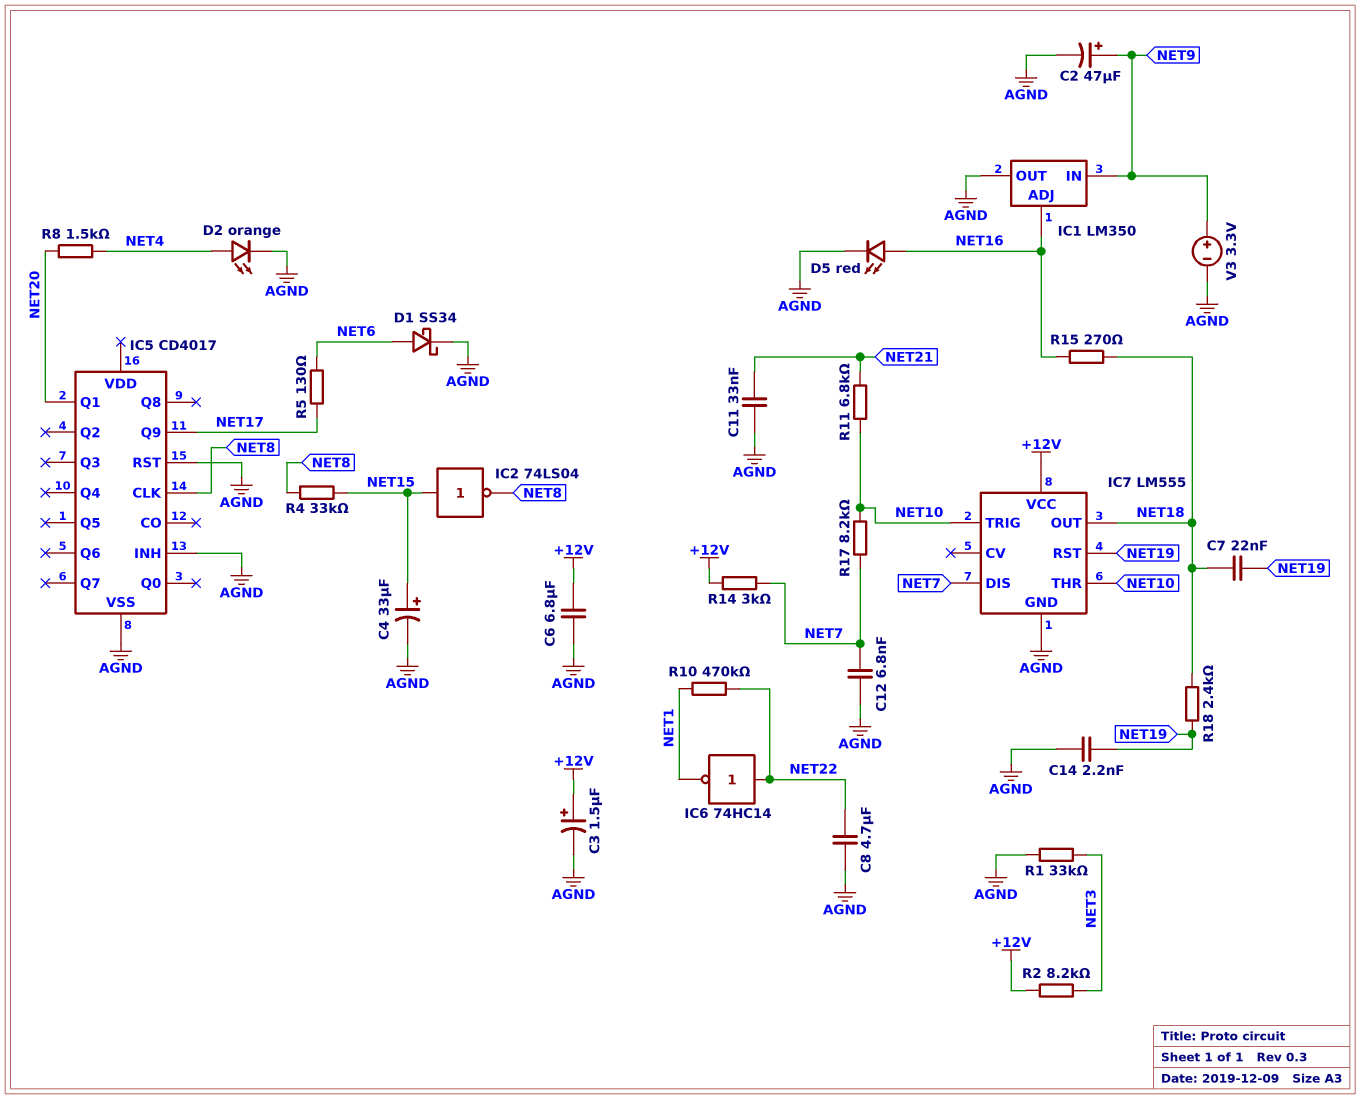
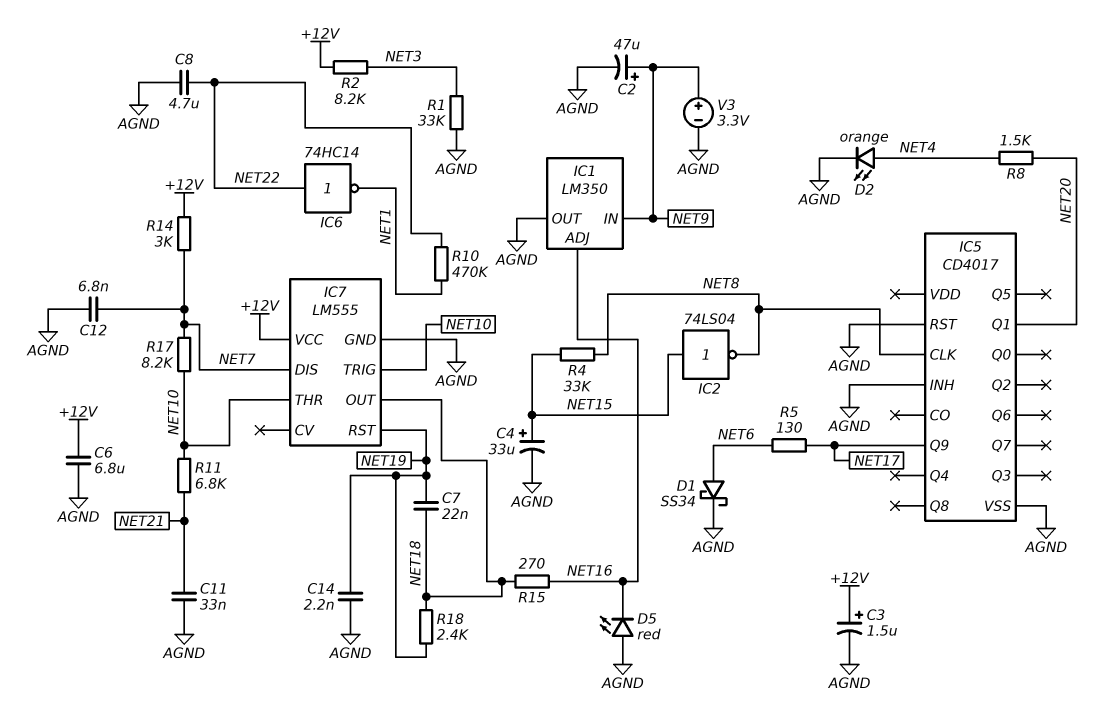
D5: LED red (A NET16, K AGND) -> LED red (A AGND, K NET16)

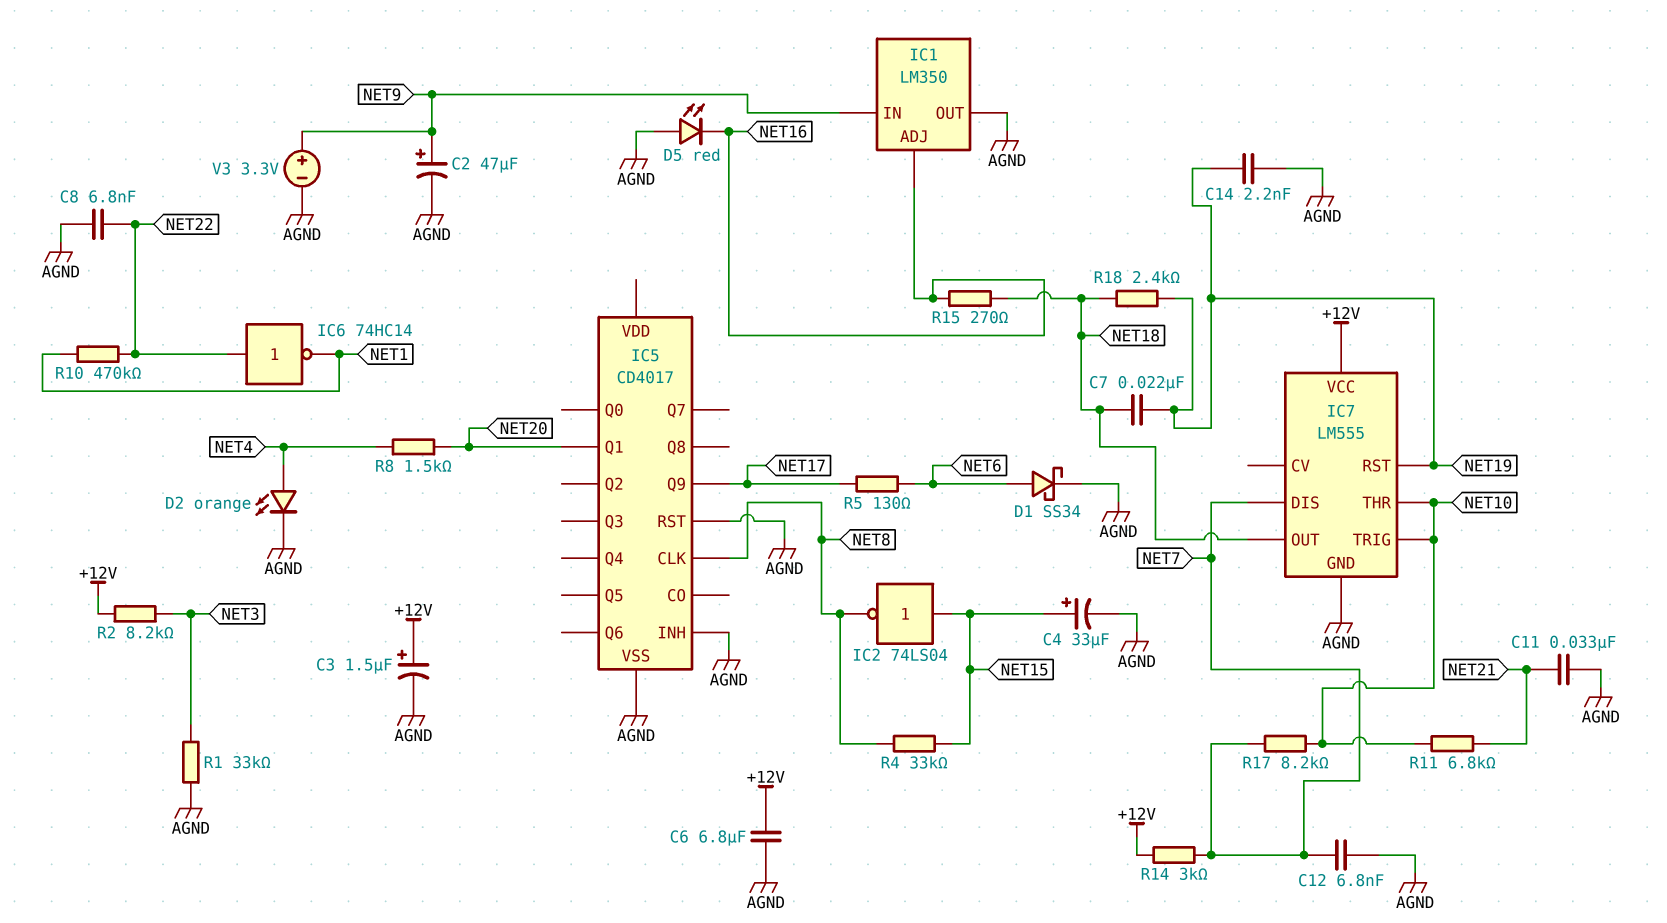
C8: 4.7uF (AGND, NET22) -> 6.8nF (AGND, NET22)

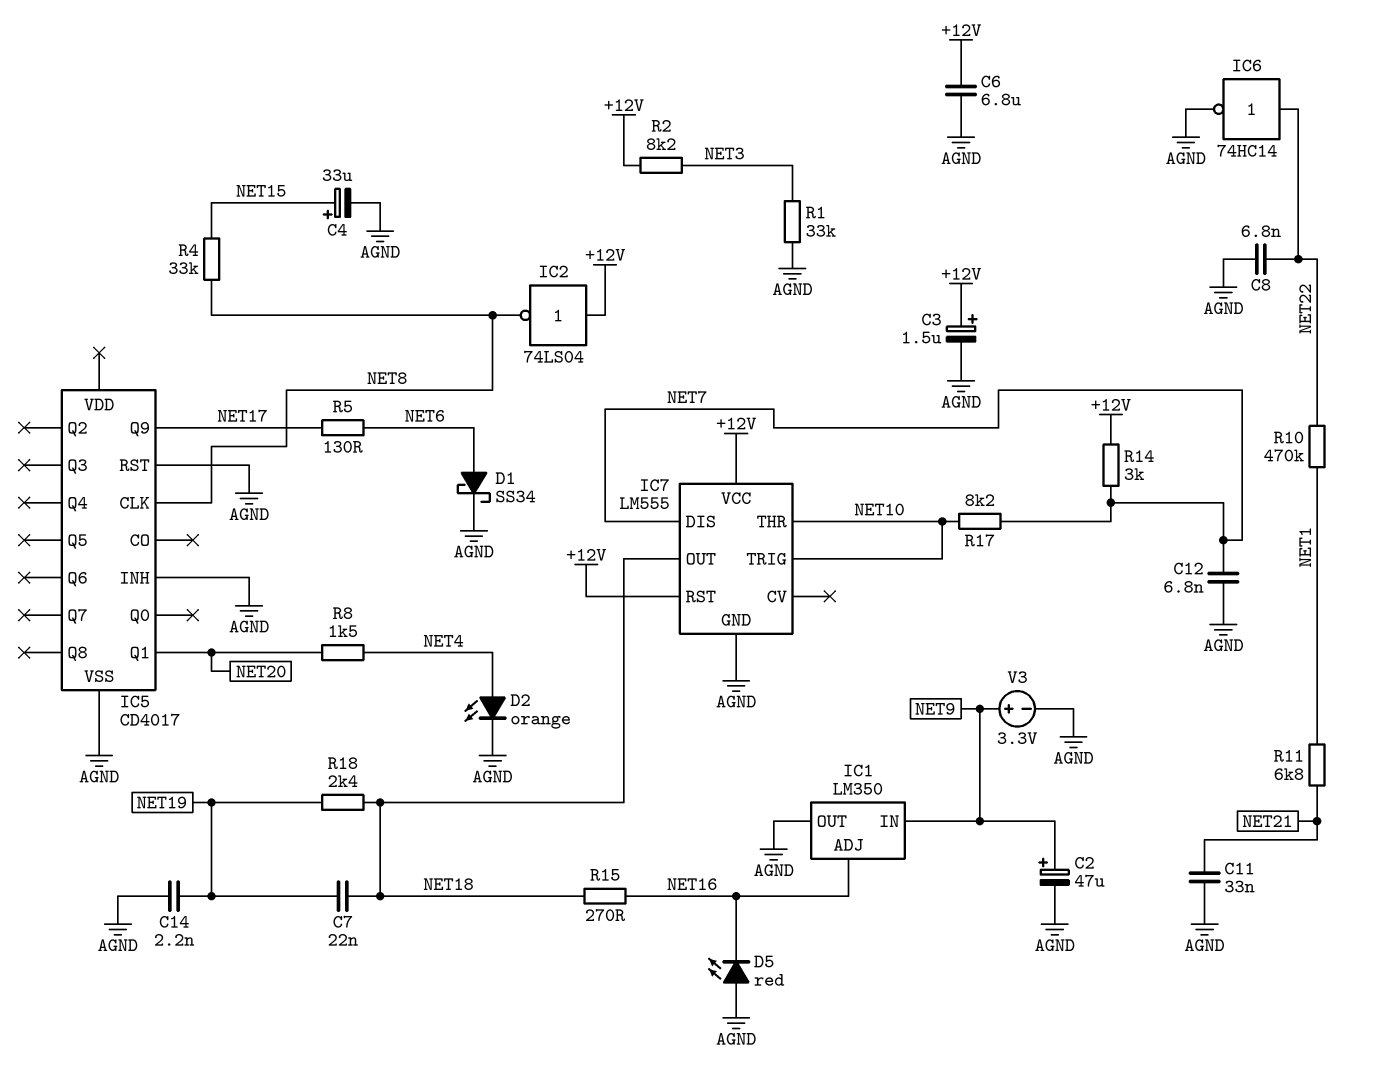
IC2: NOT 74LS04 (in NET15, out NET8) -> NOT 74LS04 (in +12V, out NET8)
IC6: NOT 74HC14 (in NET22, out NET1) -> NOT 74HC14 (in NET22, out AGND)
IC7 pin RST: NET19 -> +12V
R11: 6.8k (NET10, NET21) -> 6.8k (NET1, NET21)

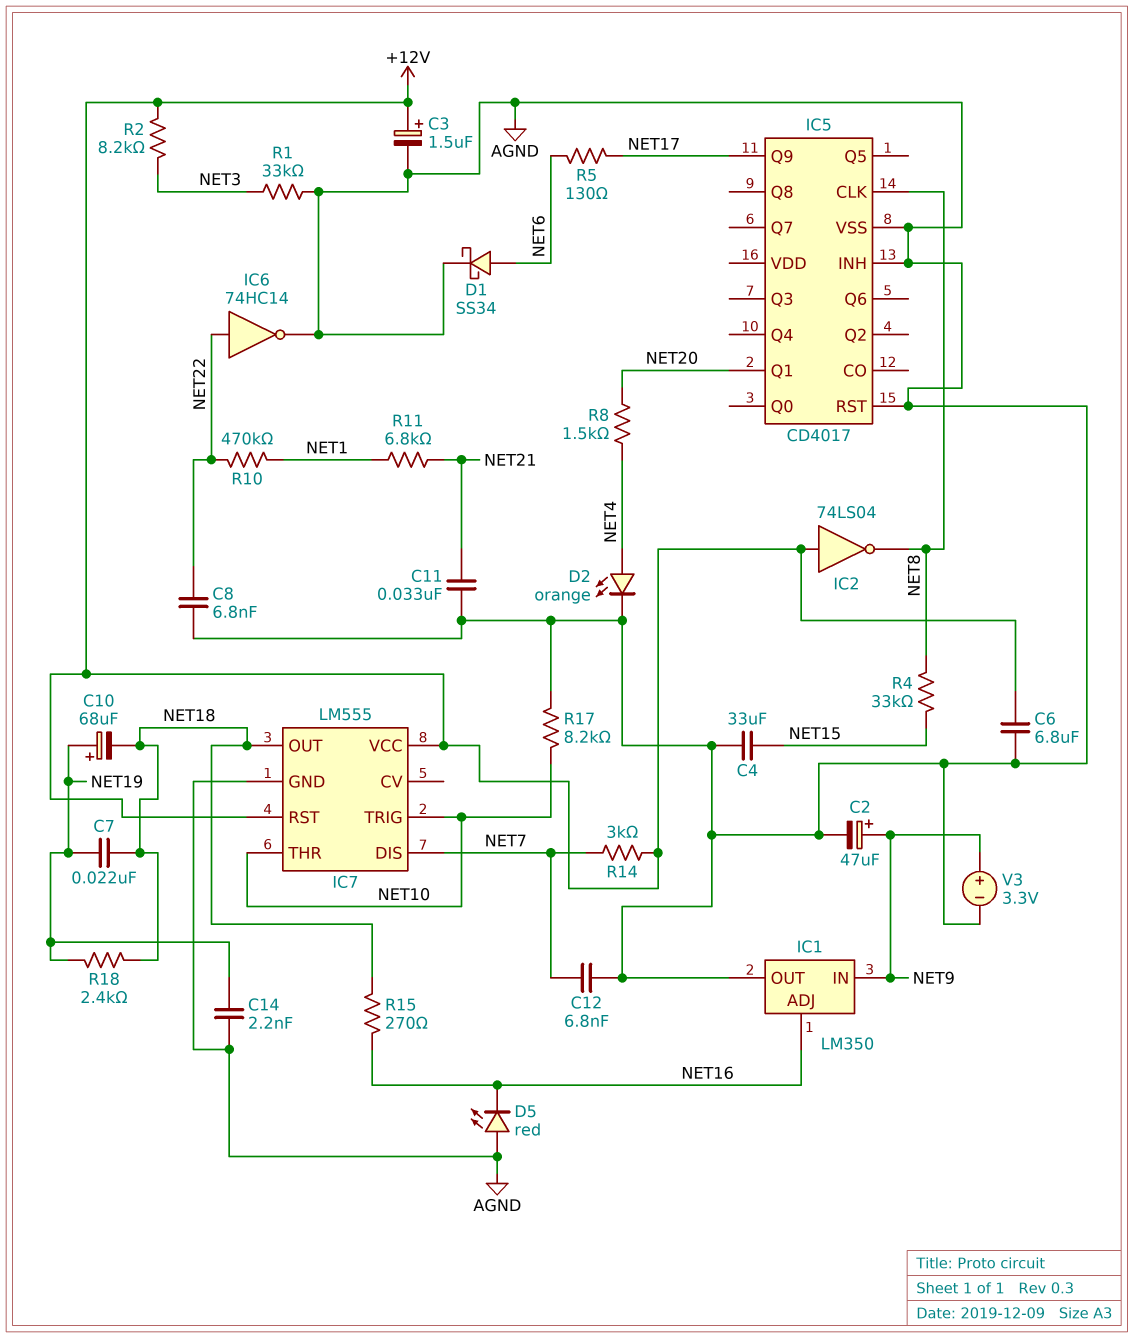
C4: 33uF (plus NET15, minus AGND) -> 33uF (AGND, NET15)
C10: none -> 68uF (plus NET19, minus NET18)
R17: 8.2k (NET7, NET10) -> 8.2k (AGND, NET10)

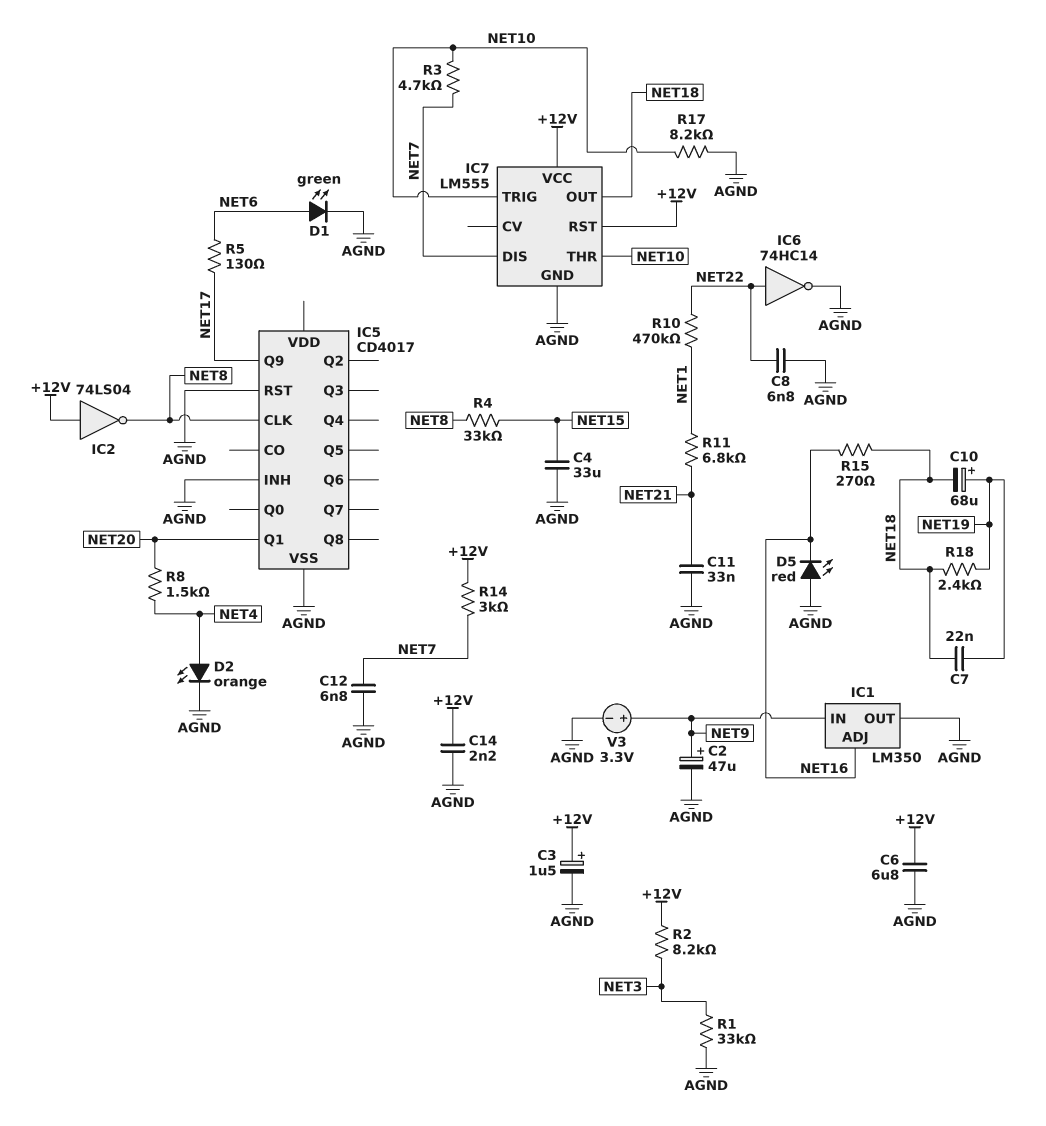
C14: 2.2nF (AGND, NET19) -> 2.2nF (+12V, AGND)
D1: schottky SS34 (A NET6, K AGND) -> LED green (A NET6, K AGND)
R3: none -> 4.7k (NET7, NET10)

